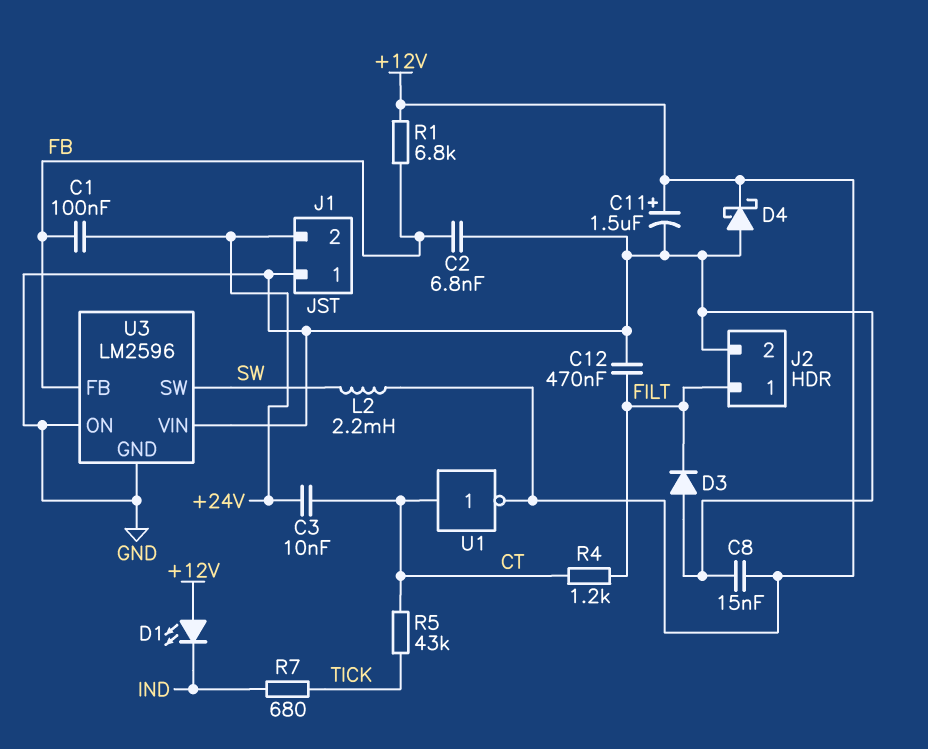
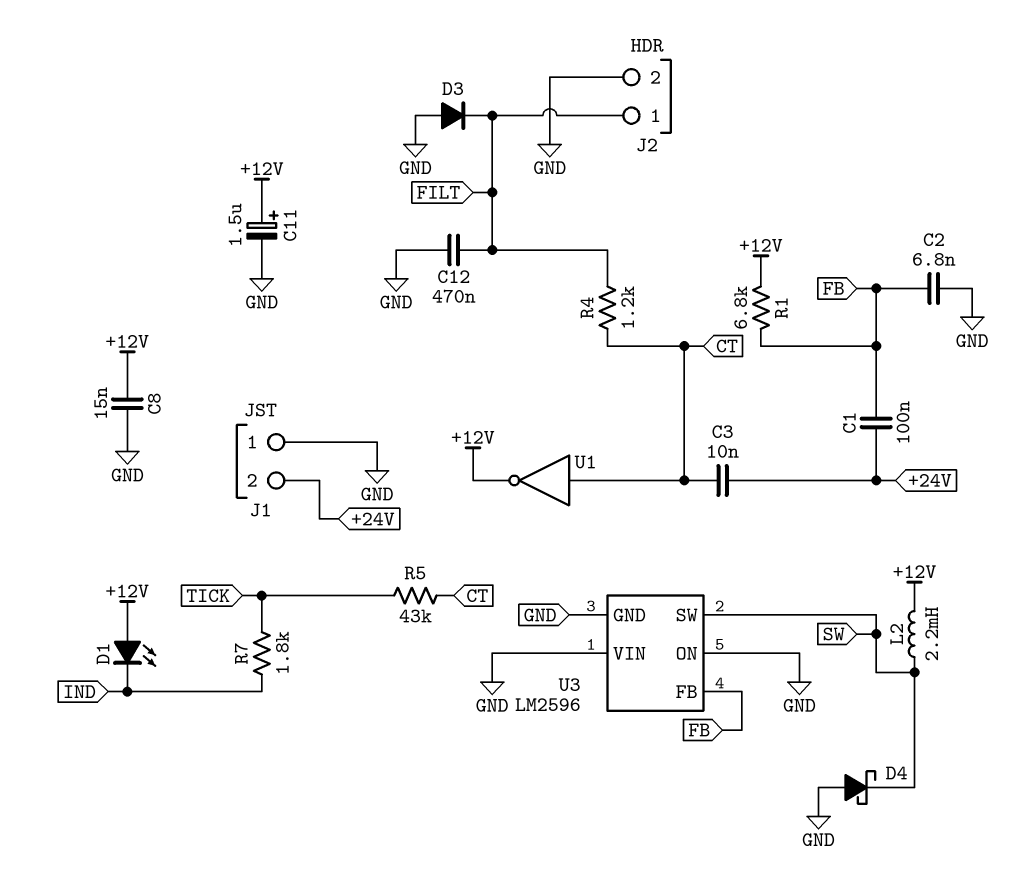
D4: schottky (A GND, K +12V) -> schottky (A GND, K SW)
R7: 680 (IND, TICK) -> 1.8k (IND, TICK)

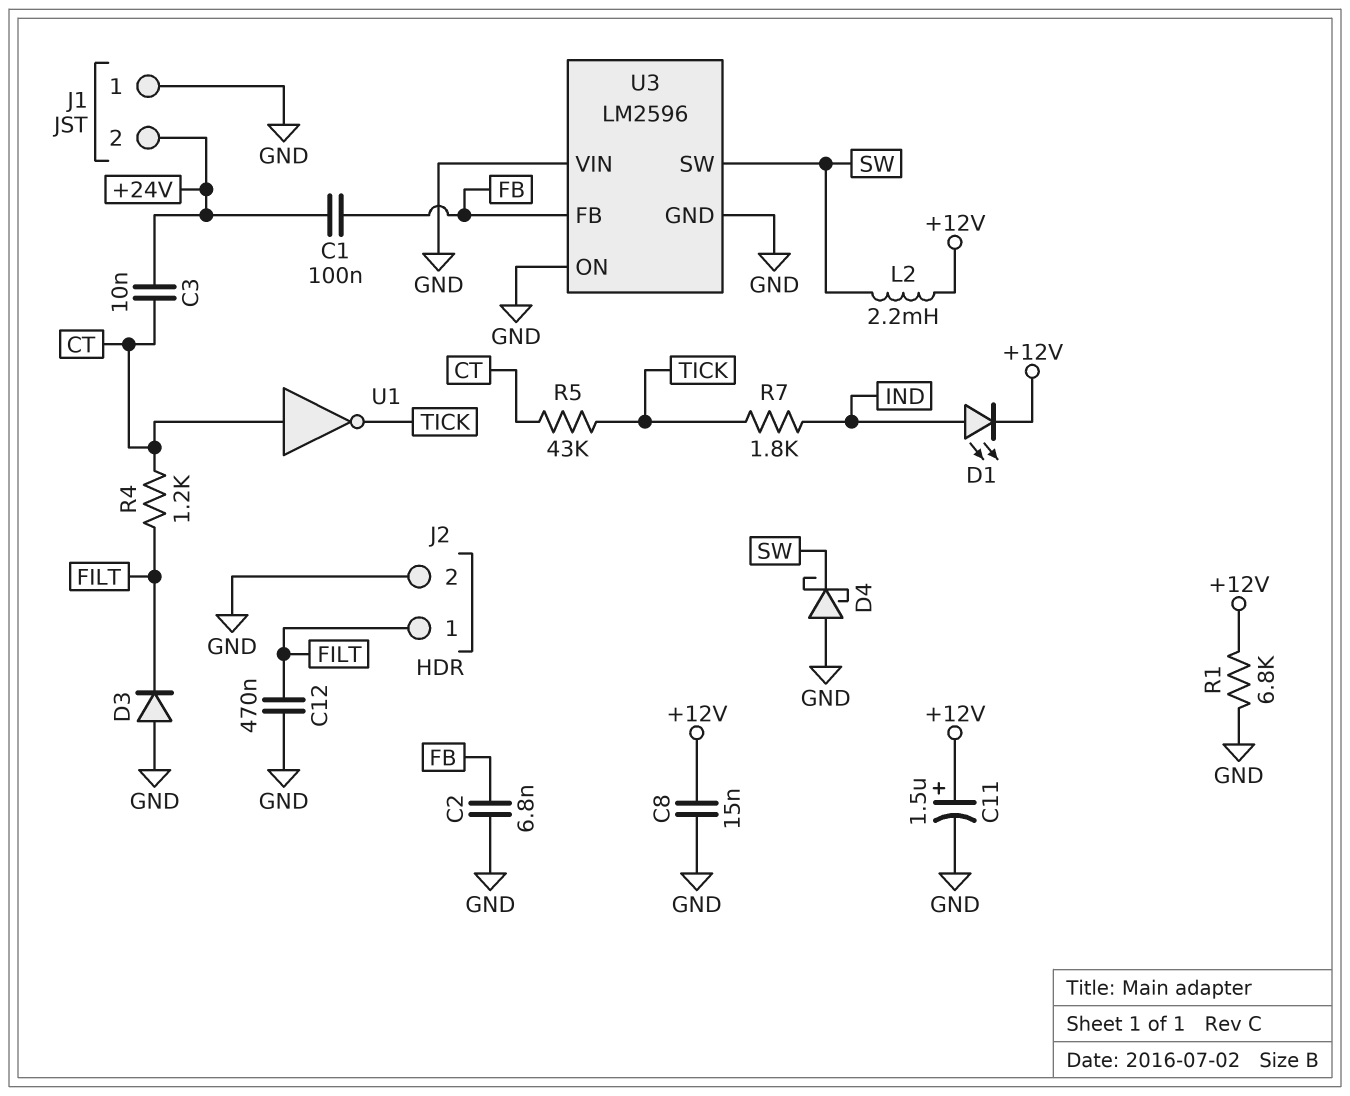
D1: LED (A +12V, K IND) -> LED (A IND, K +12V)
R1: 6.8k (+12V, FB) -> 6.8k (+12V, GND)
U1: NOT (in CT, out +12V) -> NOT (in CT, out TICK)

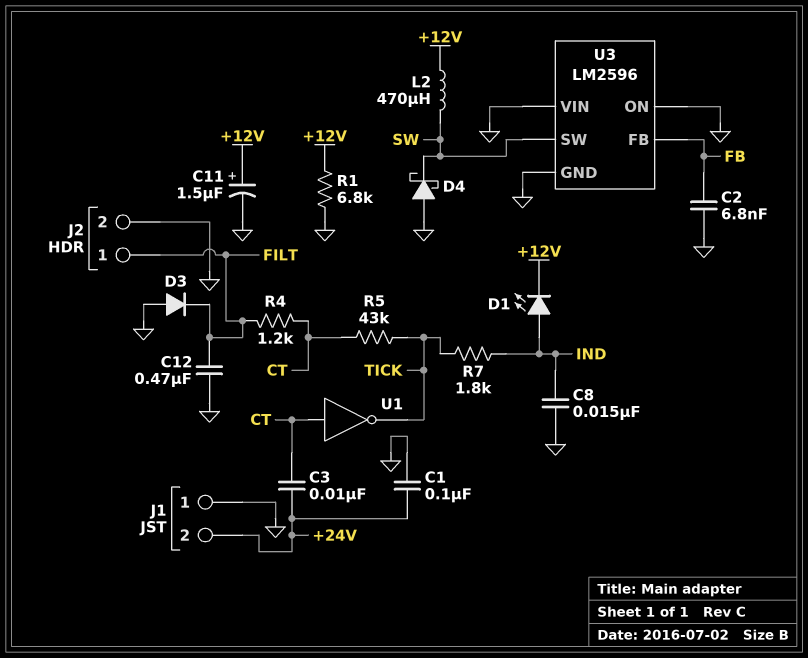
C1: 100nF (+24V, FB) -> 100nF (+24V, GND)
C8: 15nF (+12V, GND) -> 15nF (GND, IND)
L2: 2.2mH (+12V, SW) -> 470uH (+12V, SW)

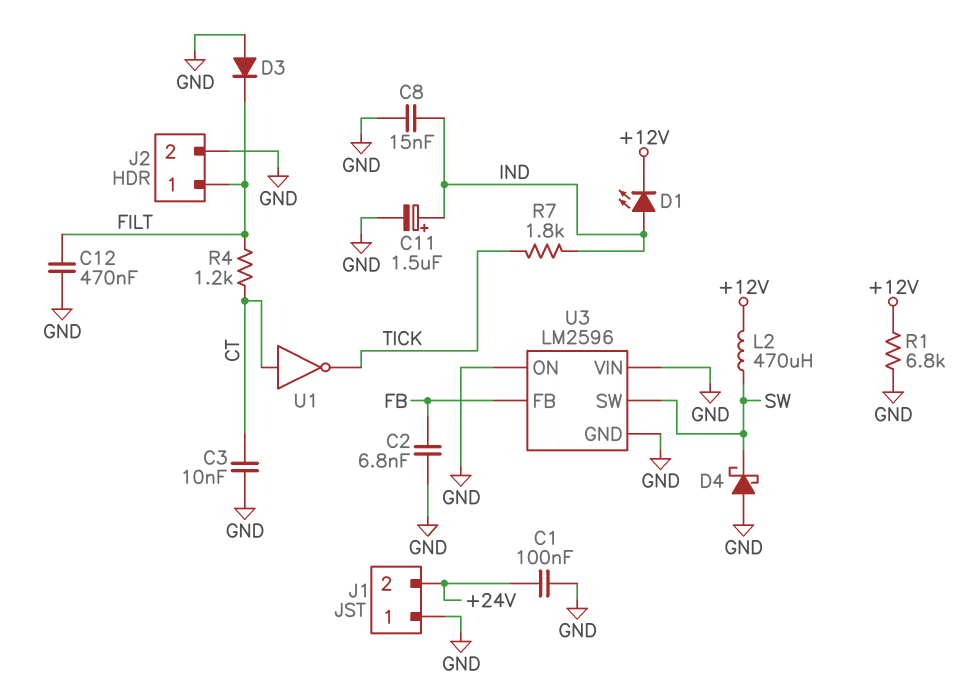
C3: 10nF (+24V, CT) -> 10nF (CT, GND)
C11: 1.5uF (plus +12V, minus GND) -> 1.5uF (plus IND, minus GND)
R5: 43k (CT, TICK) -> none

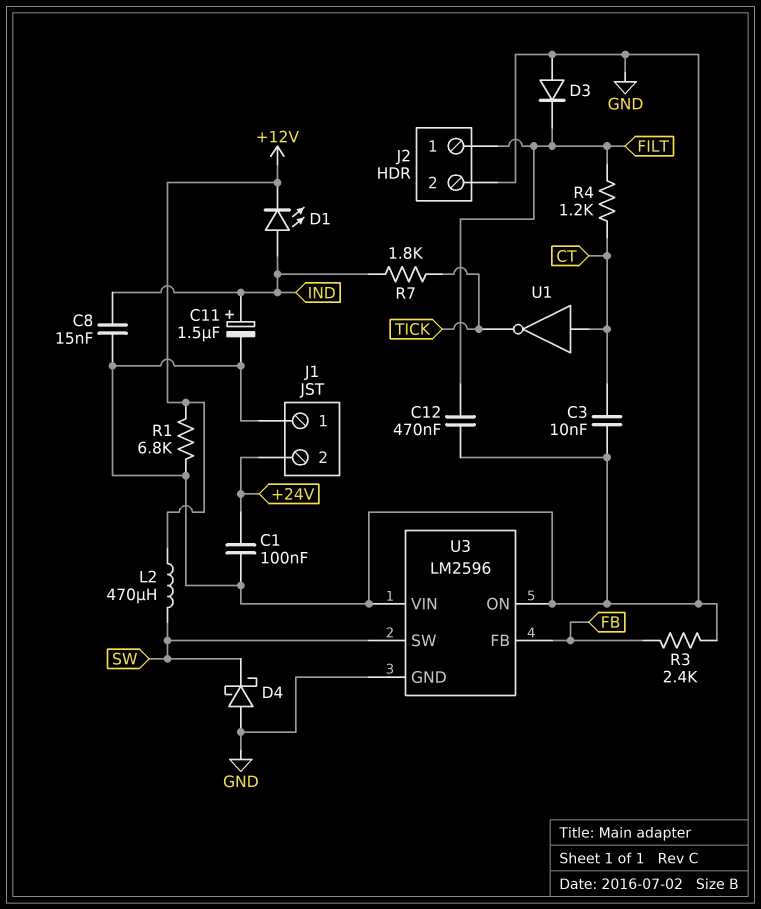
C2: 6.8nF (FB, GND) -> none
R3: none -> 2.4k (FB, GND)

